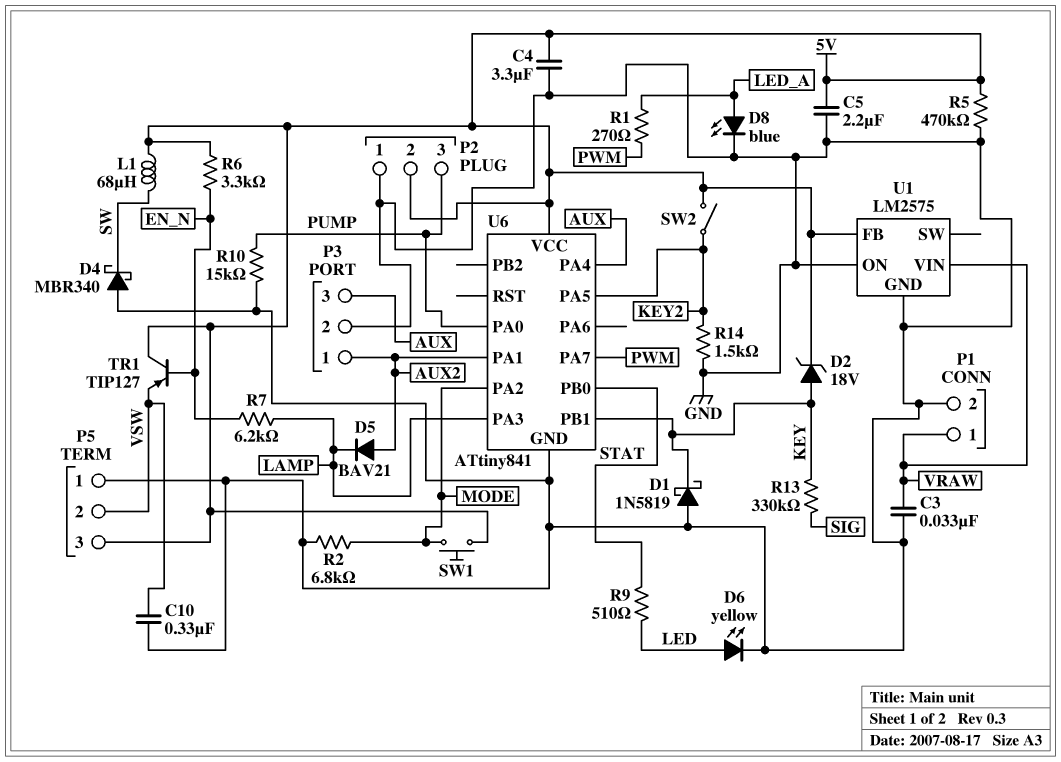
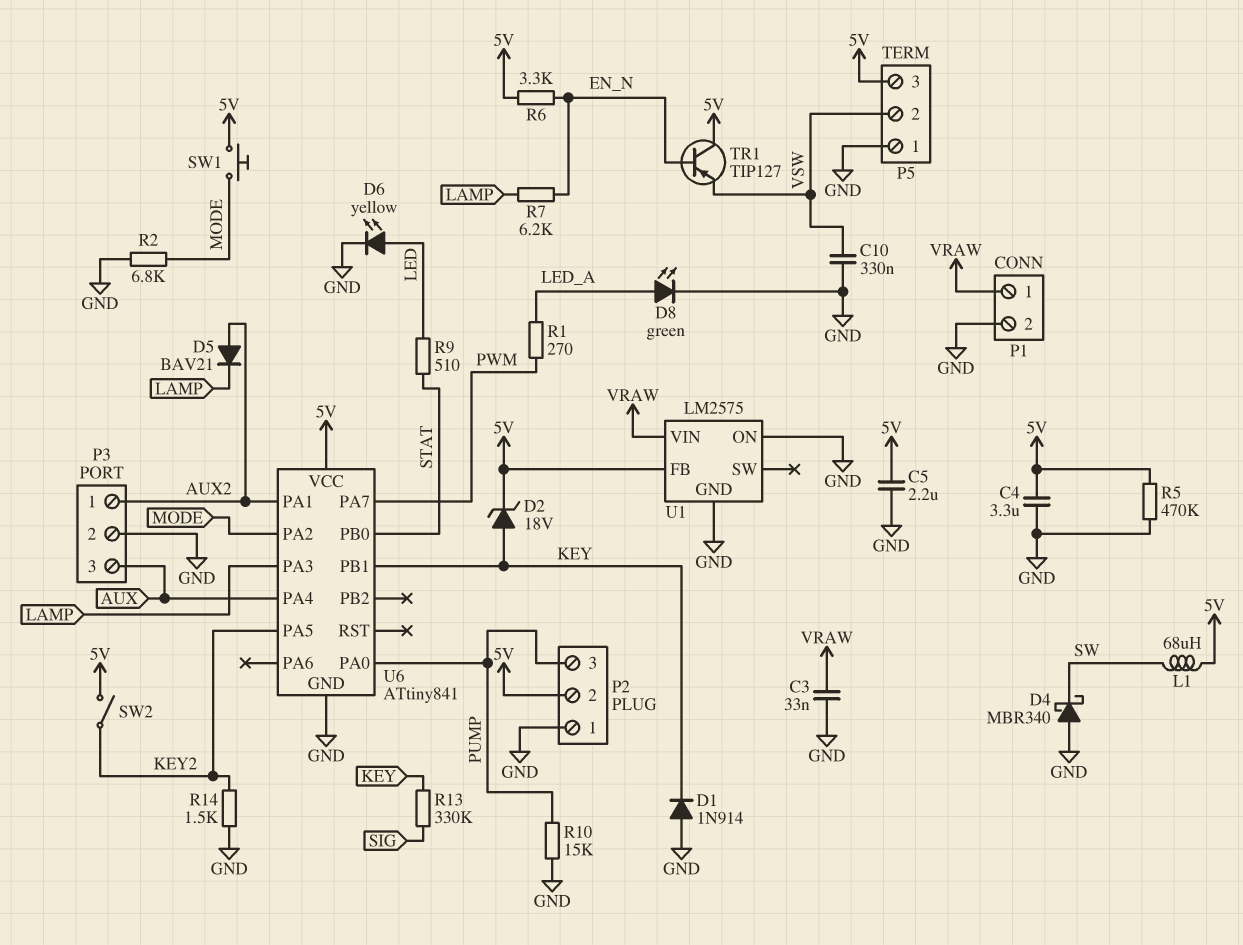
D1: schottky 1N5819 (A GND, K KEY) -> diode 1N914 (A GND, K KEY)
D8: LED blue (A LED_A, K GND) -> LED green (A LED_A, K GND)

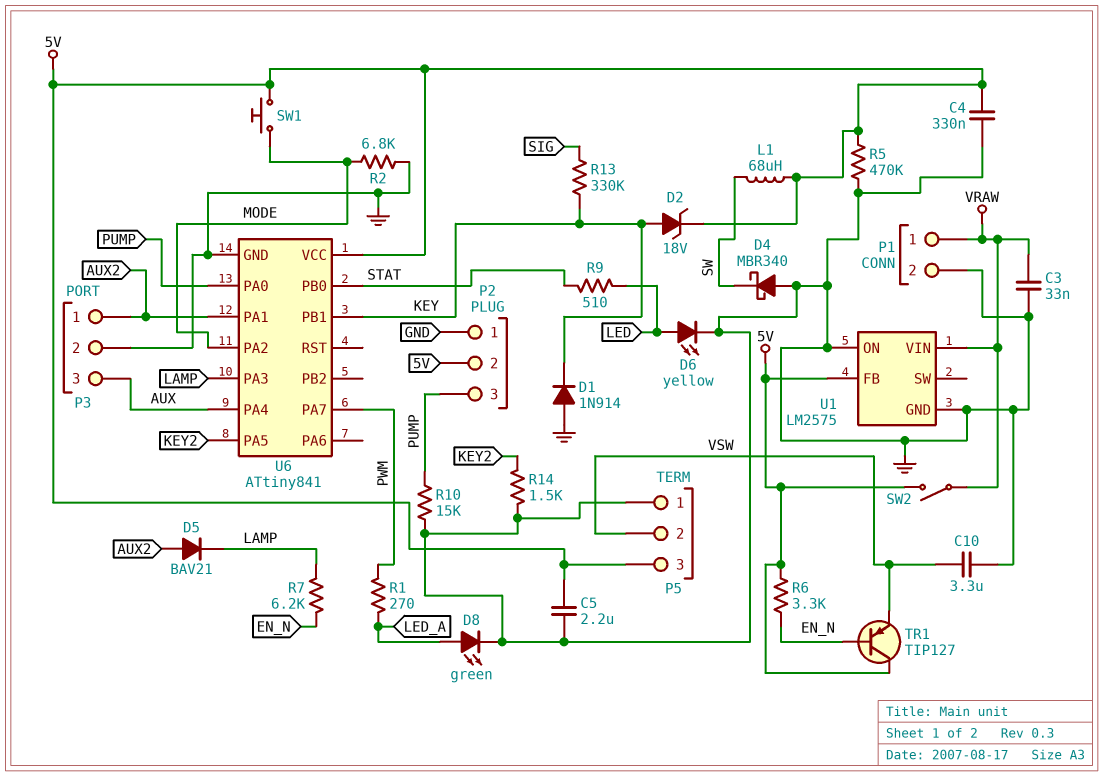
C4: 3.3uF (5V, GND) -> 330nF (5V, GND)
C10: 330nF (GND, VSW) -> 3.3uF (GND, VSW)
SW2: switch (5V, KEY2) -> switch (5V, VRAW)

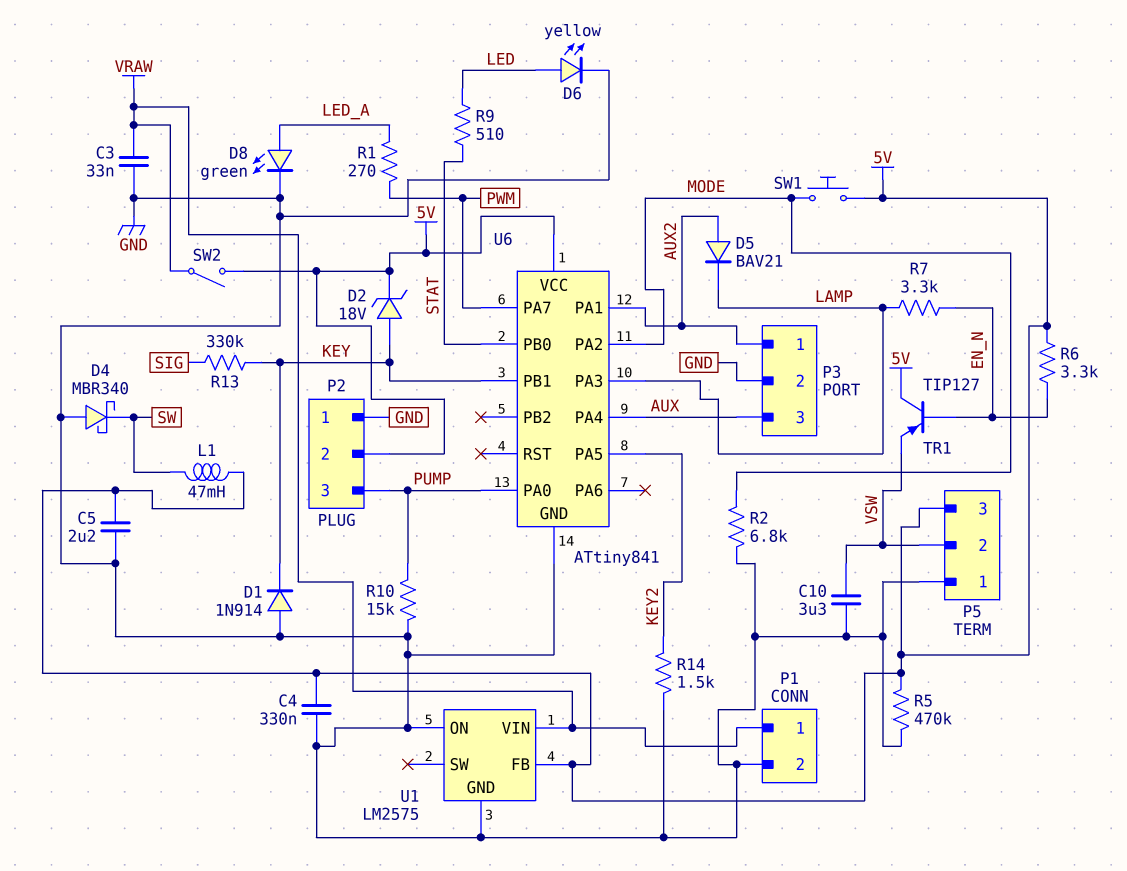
L1: 68uH (5V, SW) -> 47mH (5V, SW)
R7: 6.2k (EN_N, LAMP) -> 3.3k (EN_N, LAMP)

